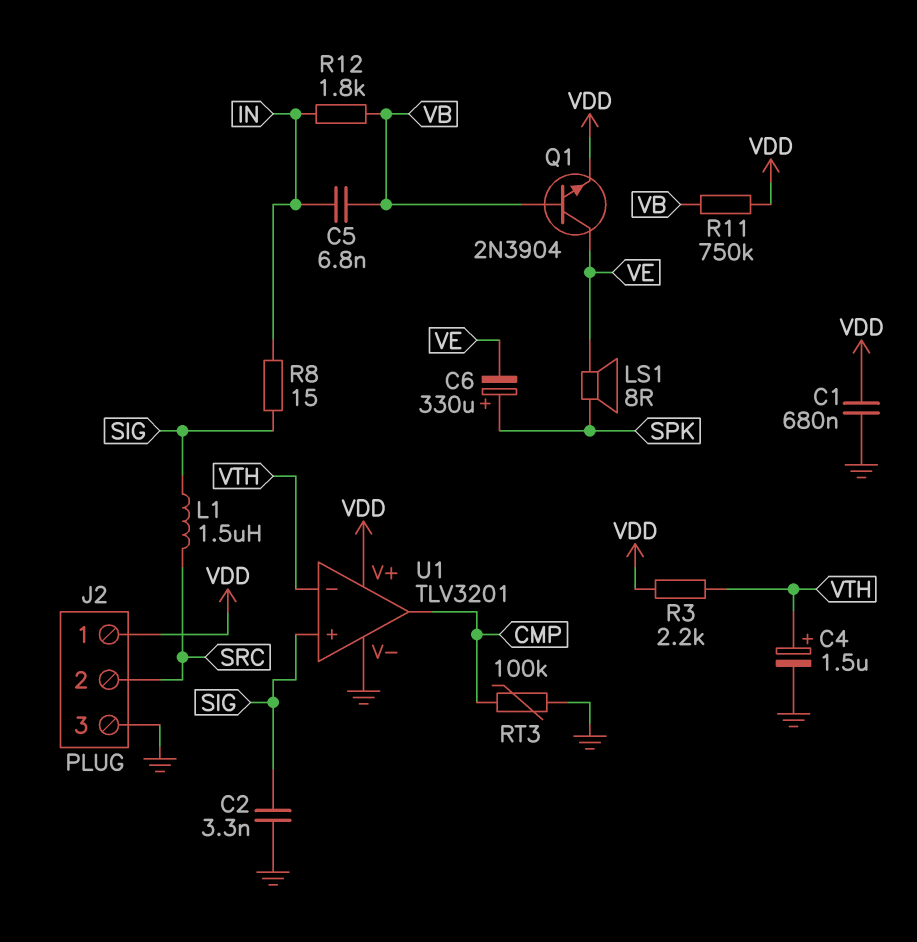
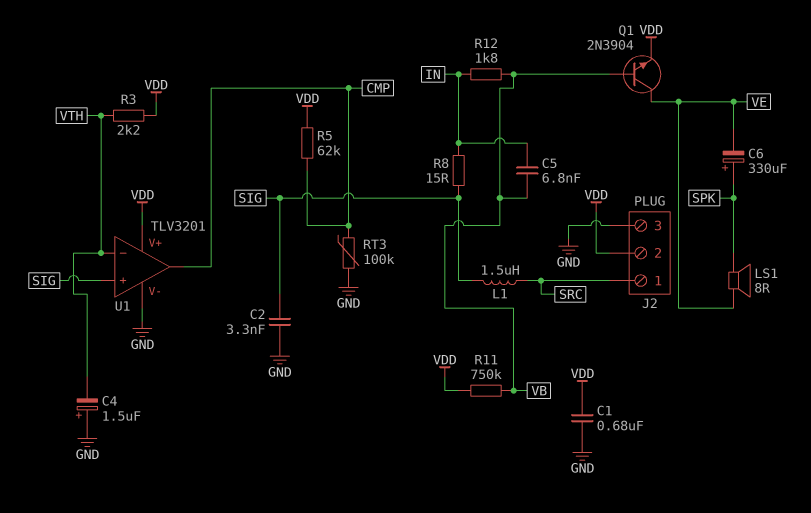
C4: 1.5uF (plus VTH, minus GND) -> 1.5uF (plus GND, minus VTH)
J2 pin 1: VDD -> SRC
J2 pin 2: SRC -> VDD
R5: none -> 62k (CMP, VDD)

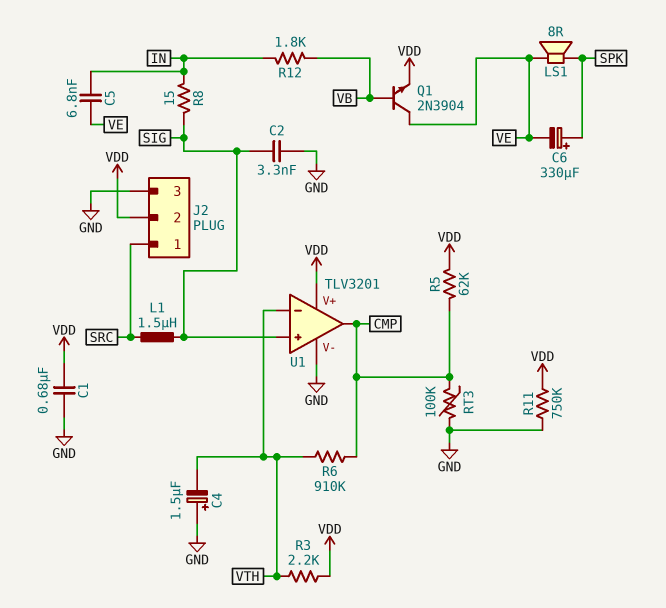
C5: 6.8nF (IN, VB) -> 6.8nF (IN, VE)
R6: none -> 910k (CMP, VTH)
R11: 750k (VB, VDD) -> 750k (GND, VDD)

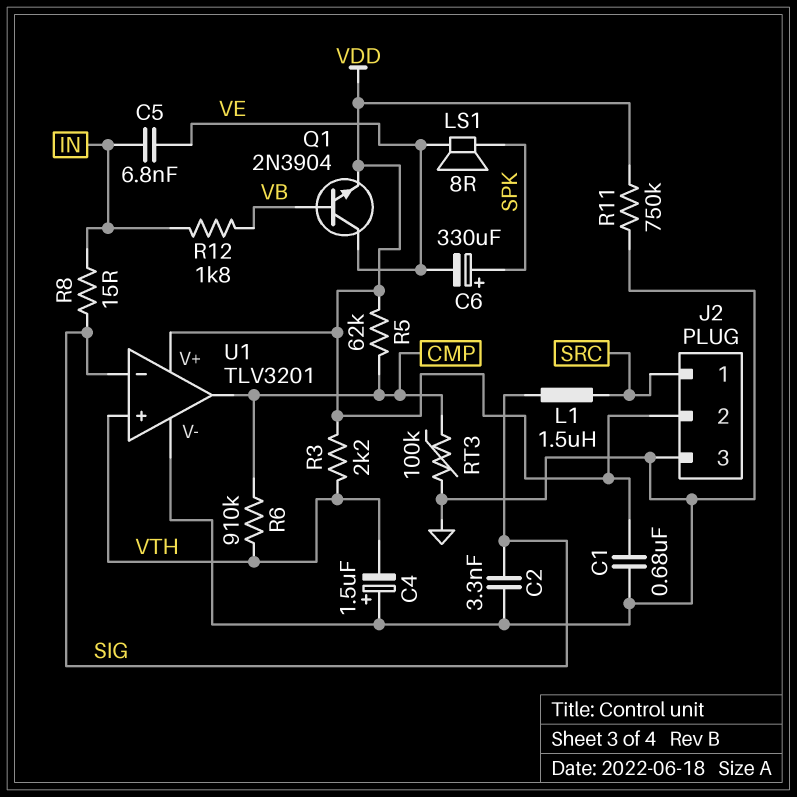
U1 pin in+: SIG -> VTH
U1 pin in-: VTH -> SIG

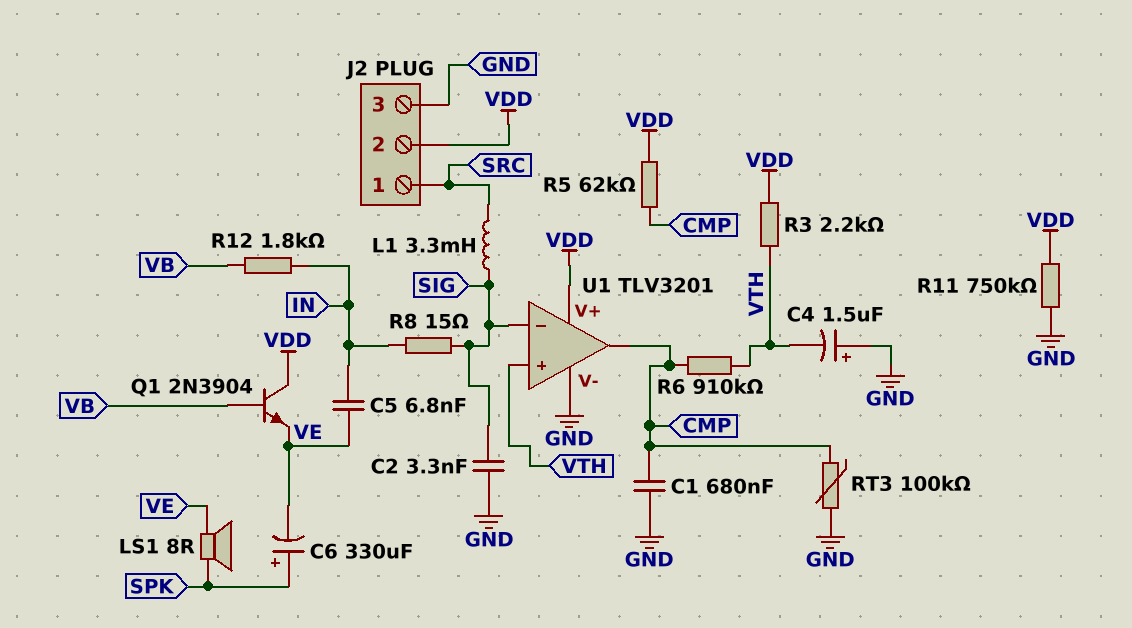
C1: 680nF (GND, VDD) -> 680nF (CMP, GND)
L1: 1.5uH (SIG, SRC) -> 3.3mH (SIG, SRC)
Q1: NPN 2N3904 (B VB, C VE, E VDD) -> NPN 2N3904 (B VB, C VDD, E VE)

